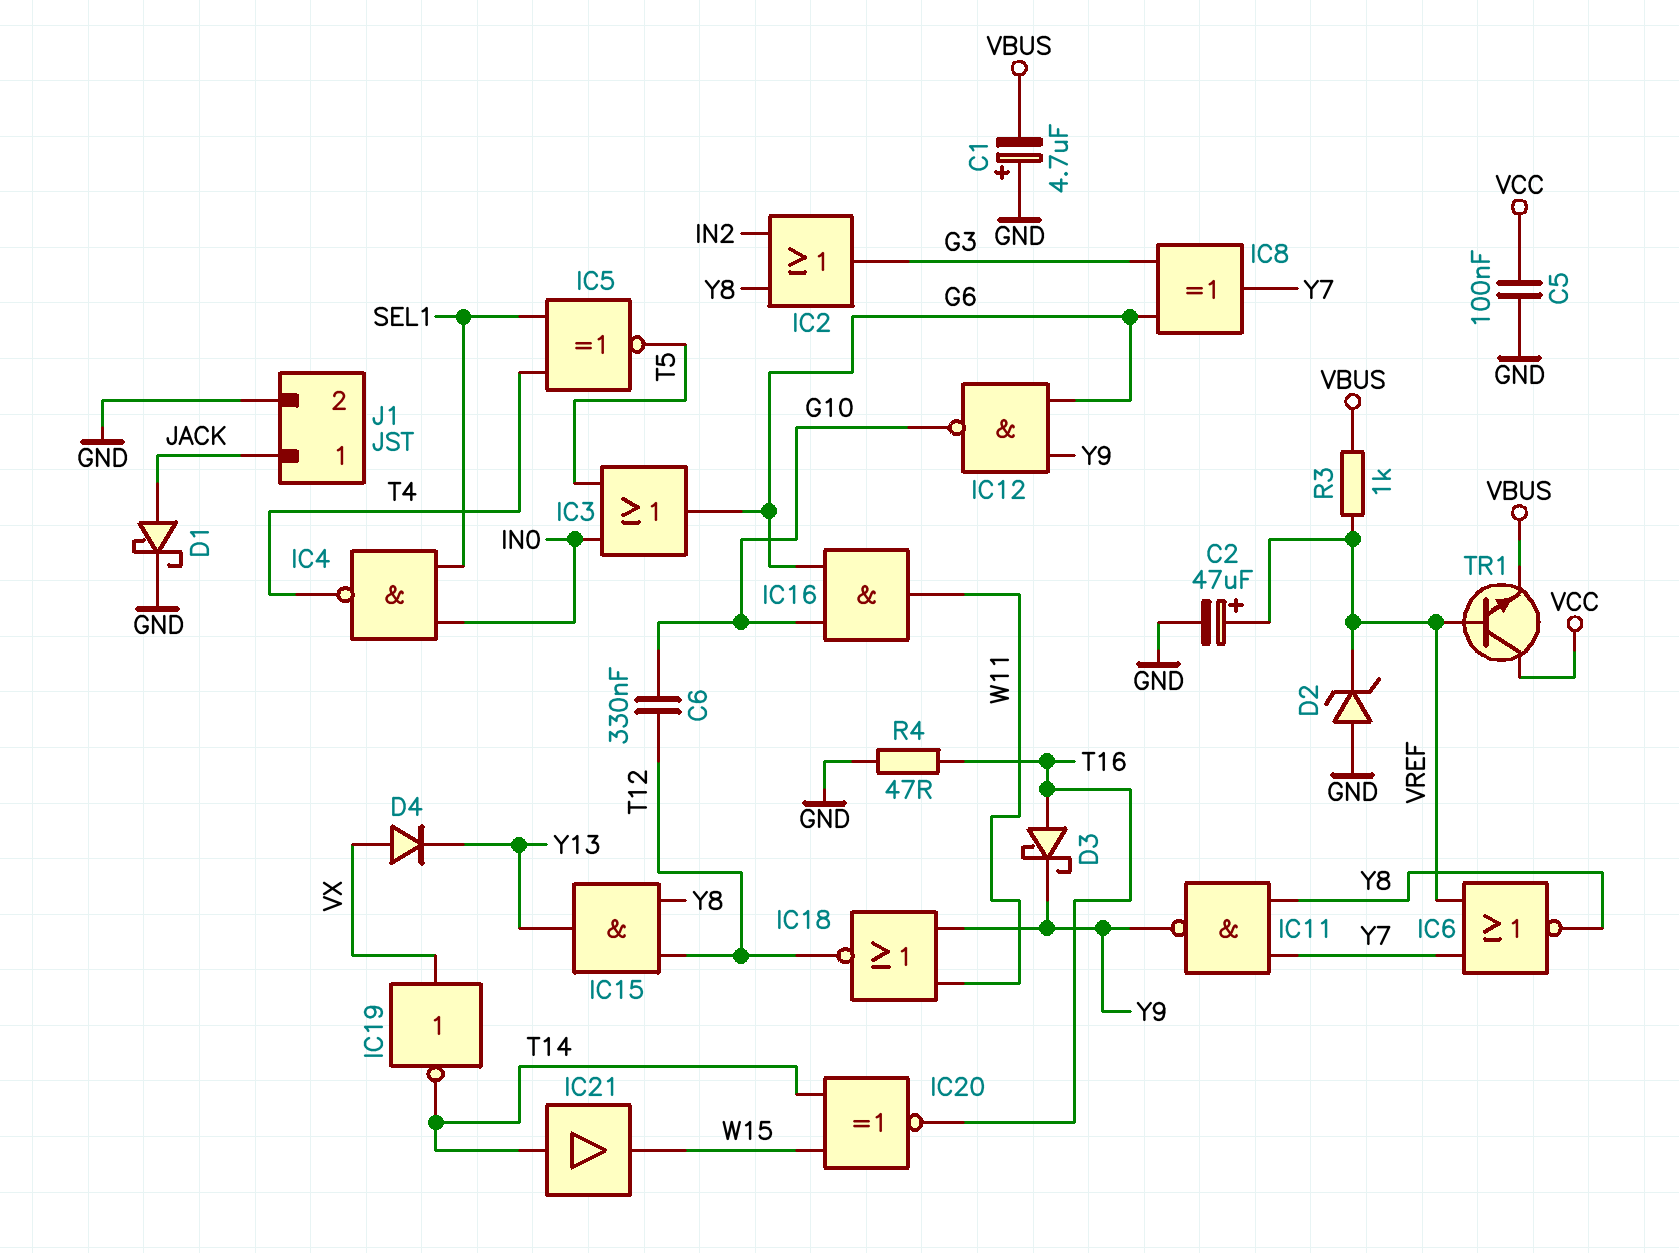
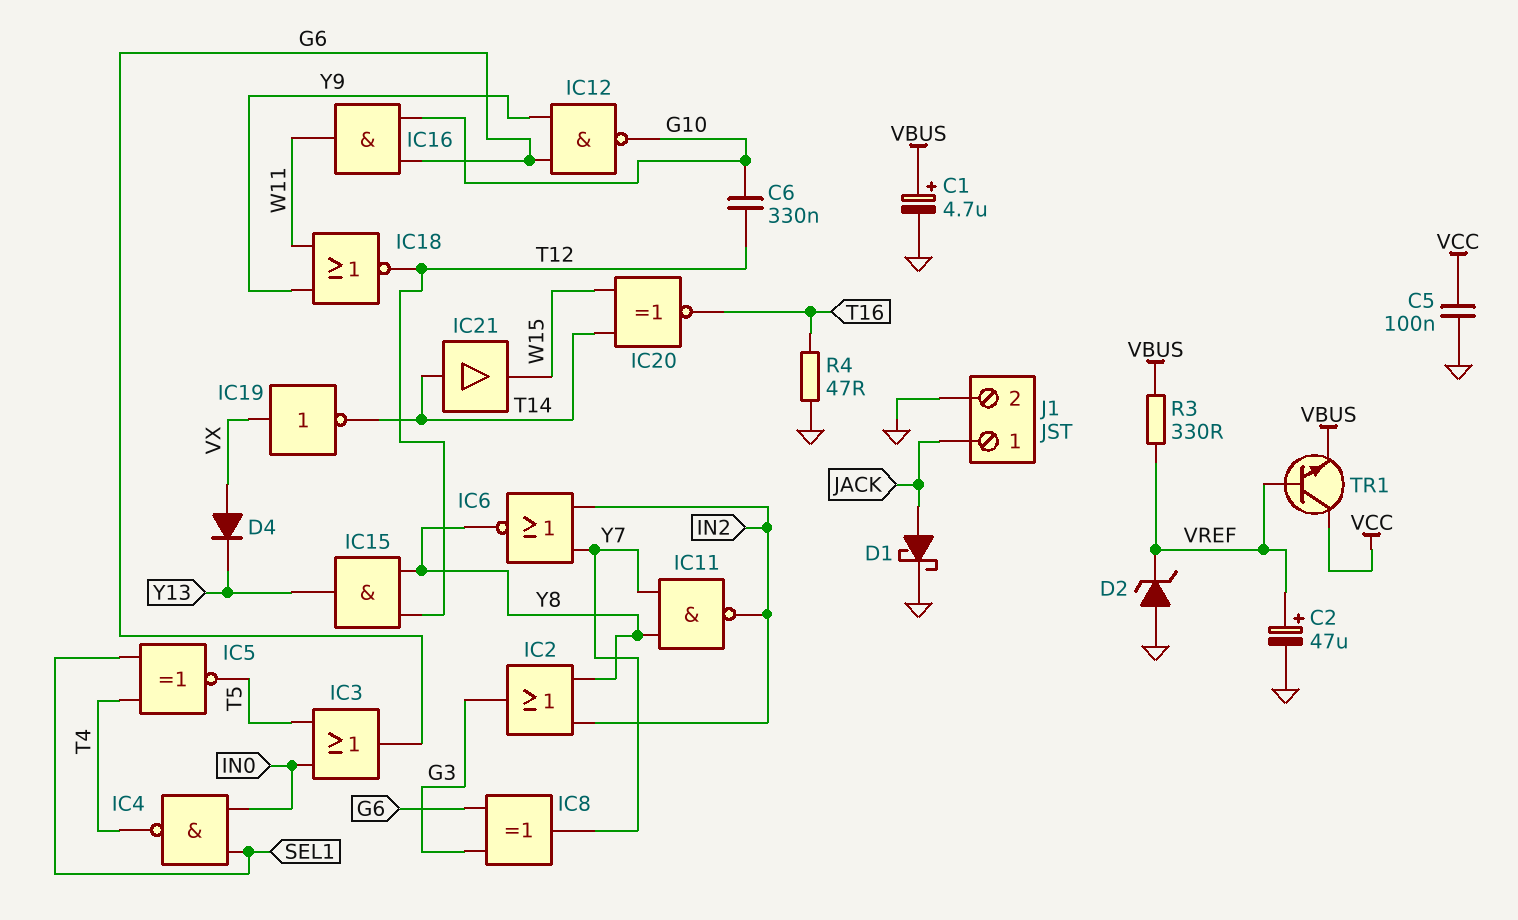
C1: 4.7uF (plus GND, minus VBUS) -> 4.7uF (plus VBUS, minus GND)
D3: schottky (A T16, K Y9) -> none
IC6: NOR (in VREF, in Y7, out Y8) -> NOR (in IN2, in Y7, out Y8)
IC11: NAND (in Y7, in Y8, out Y9) -> NAND (in Y7, in Y8, out IN2)
R3: 1k (VBUS, VREF) -> 330 (VBUS, VREF)

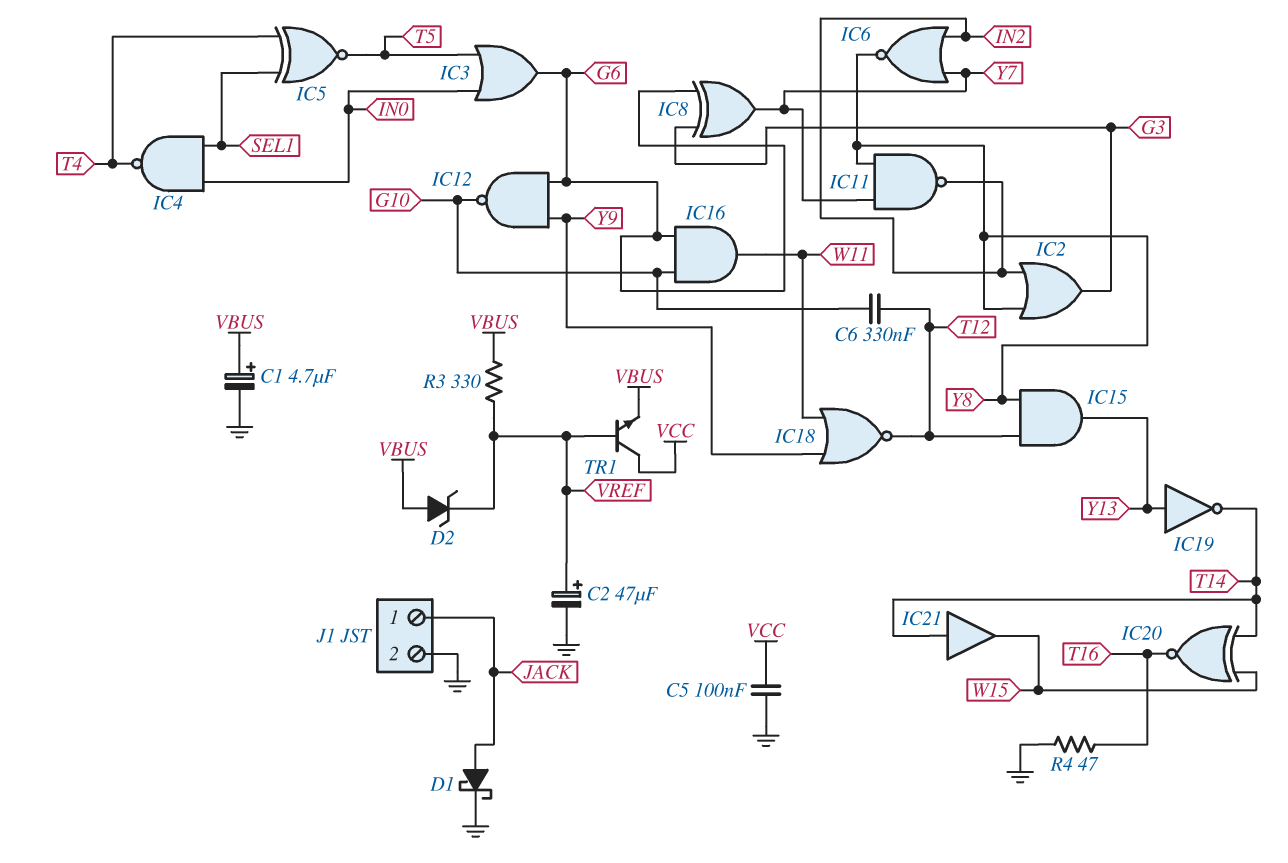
D2: zener (A GND, K VREF) -> zener (A VBUS, K VREF)
D4: diode (A VX, K Y13) -> none
IC19: NOT (in VX, out T14) -> NOT (in Y13, out T14)

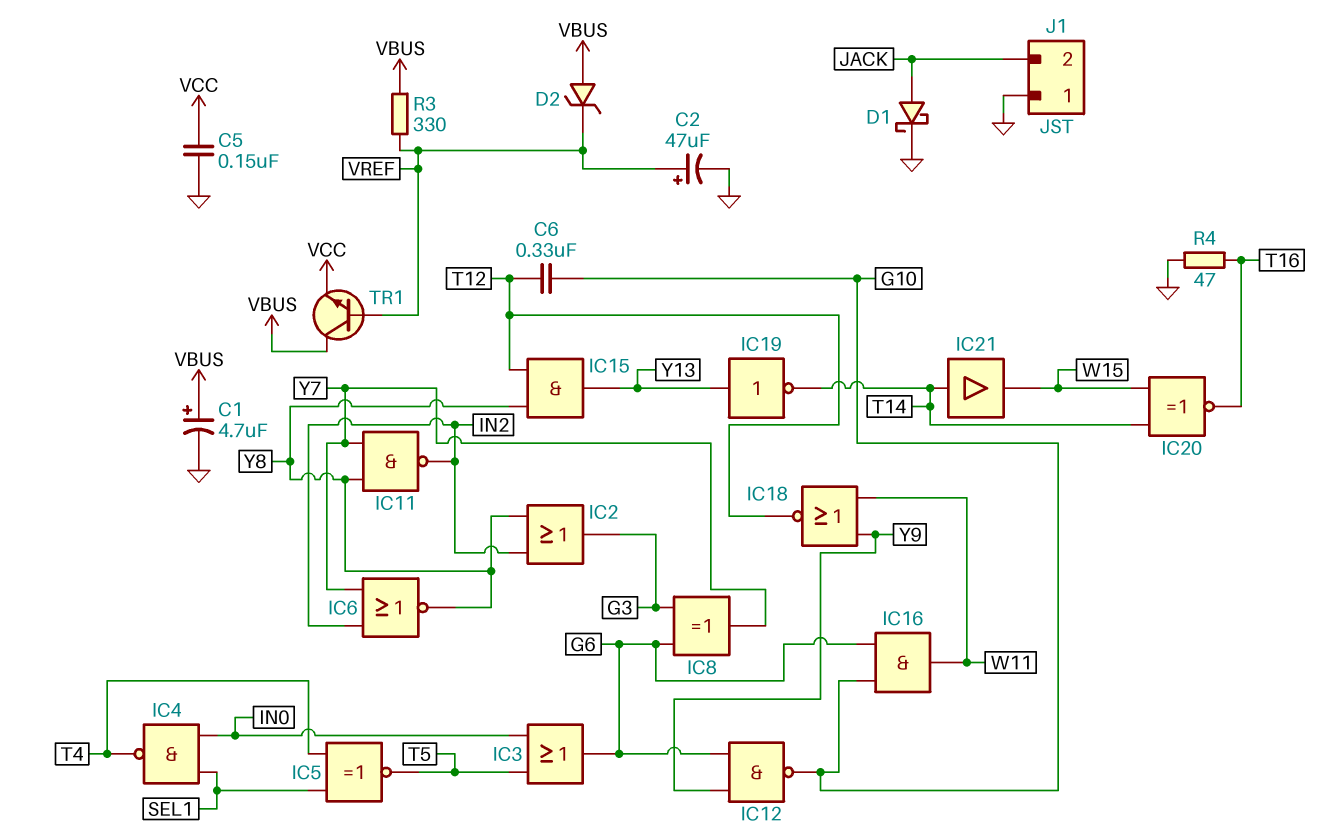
C5: 100nF (GND, VCC) -> 150nF (GND, VCC)
J1 pin 1: JACK -> GND
J1 pin 2: GND -> JACK
TR1: NPN (B VREF, C VCC, E VBUS) -> NPN (B VREF, C VBUS, E VCC)

